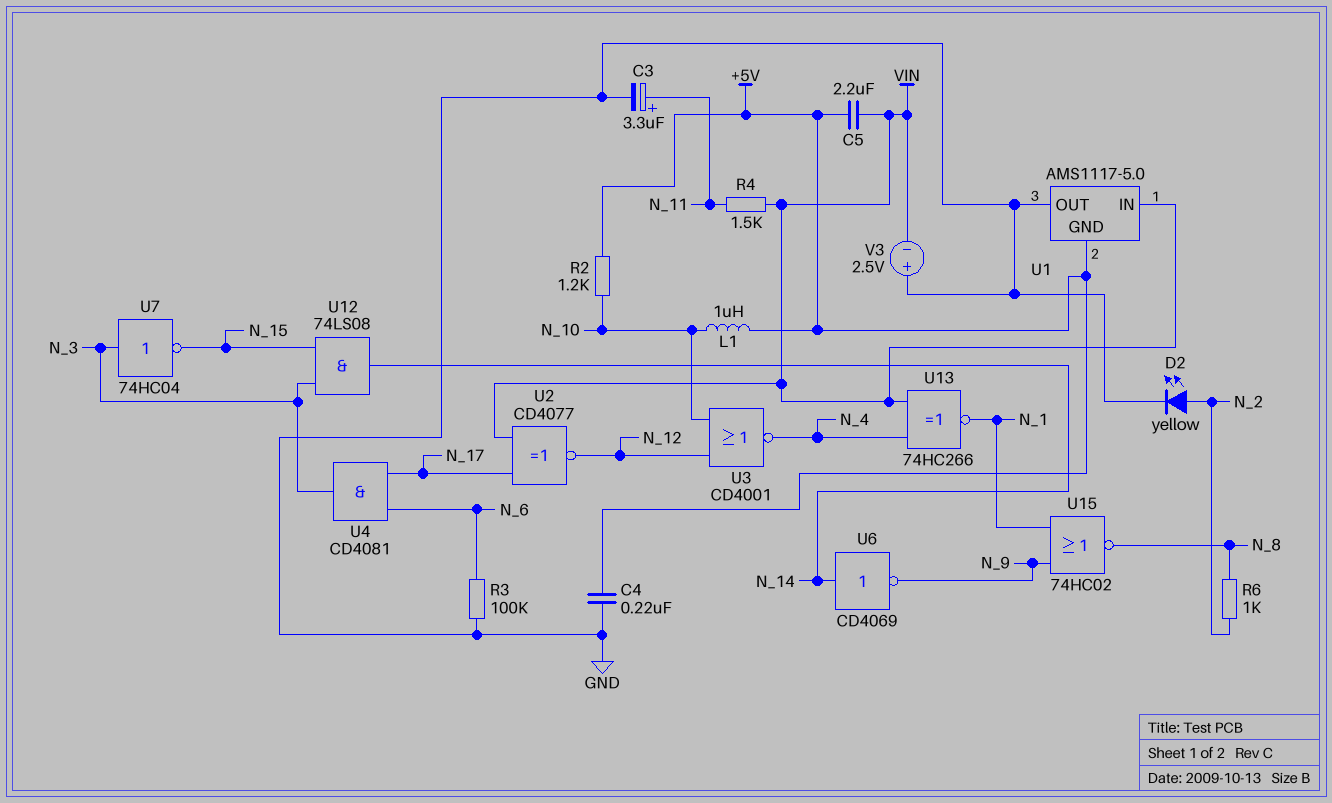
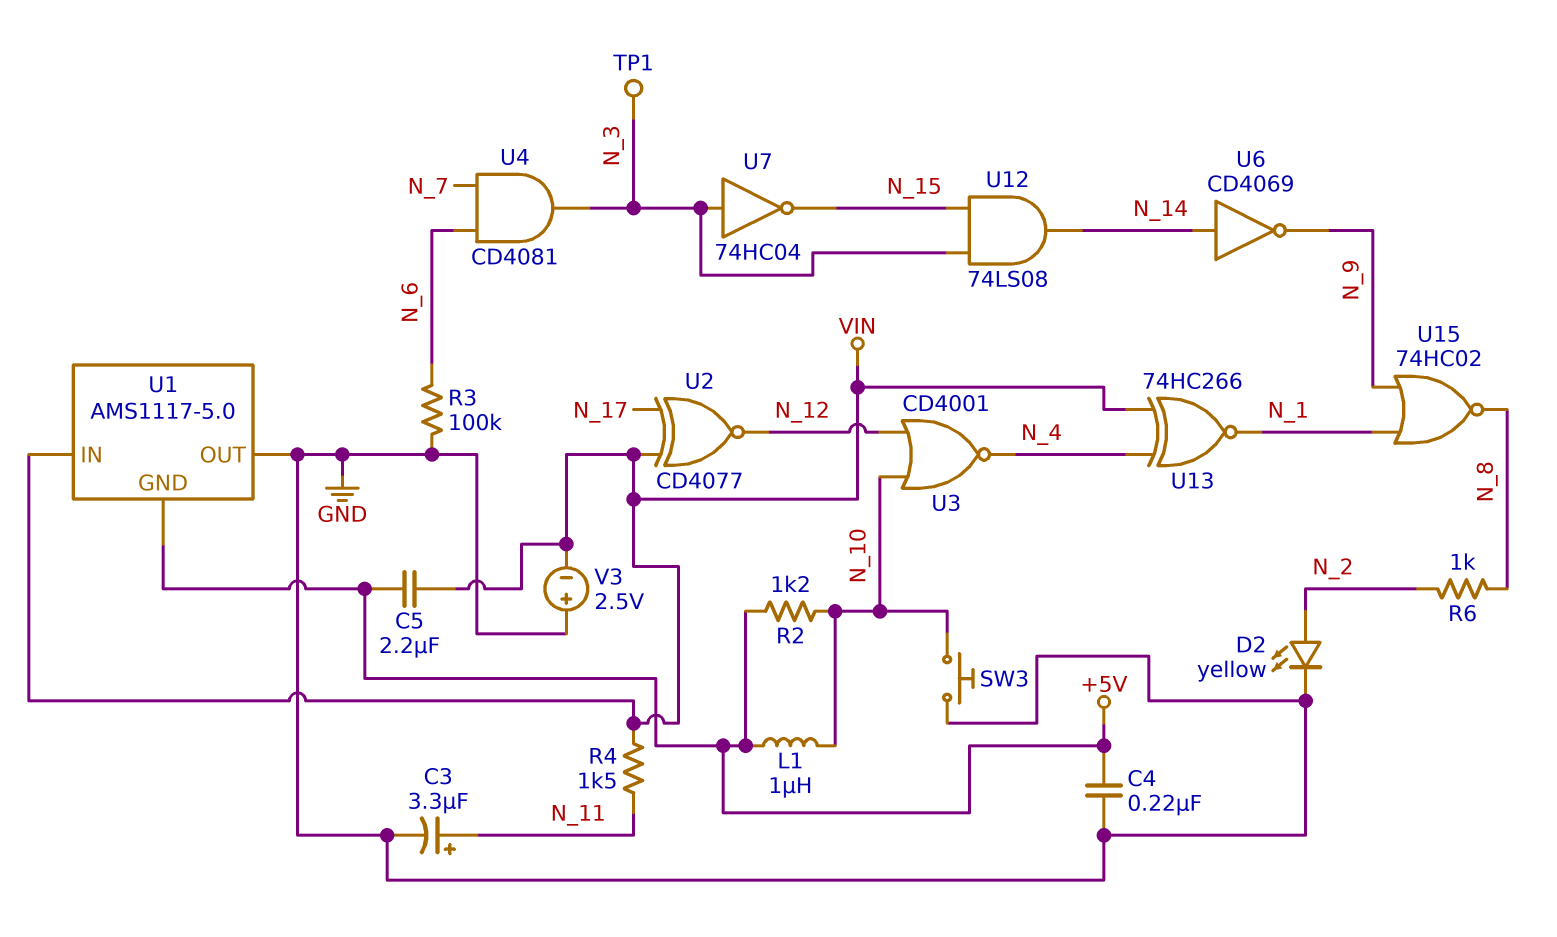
SW3: none -> button (GND, N_10)
TP1: none -> test point (N_3)
U4: AND CD4081 (in N_6, in N_17, out N_3) -> AND CD4081 (in N_6, in N_7, out N_3)

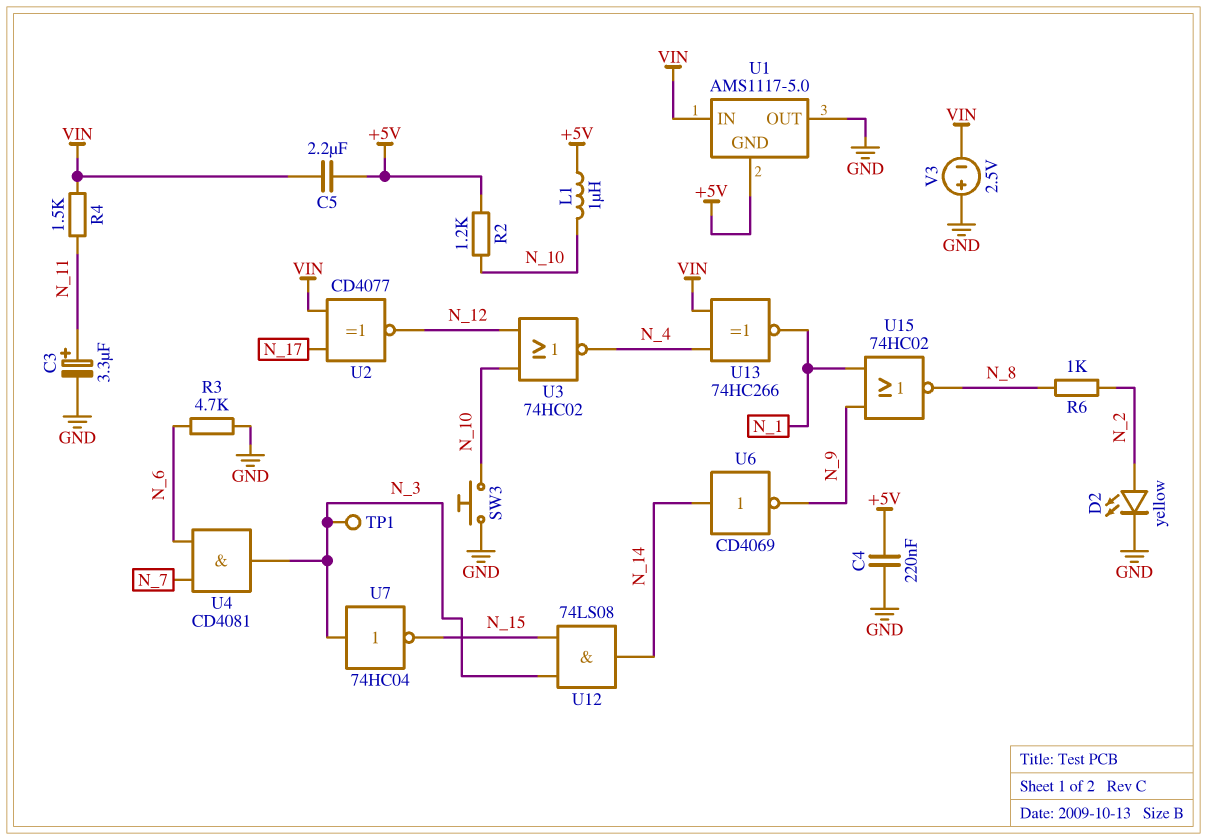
R3: 100k (GND, N_6) -> 4.7k (GND, N_6)
U3: NOR CD4001 (in N_10, in N_12, out N_4) -> NOR 74HC02 (in N_10, in N_12, out N_4)

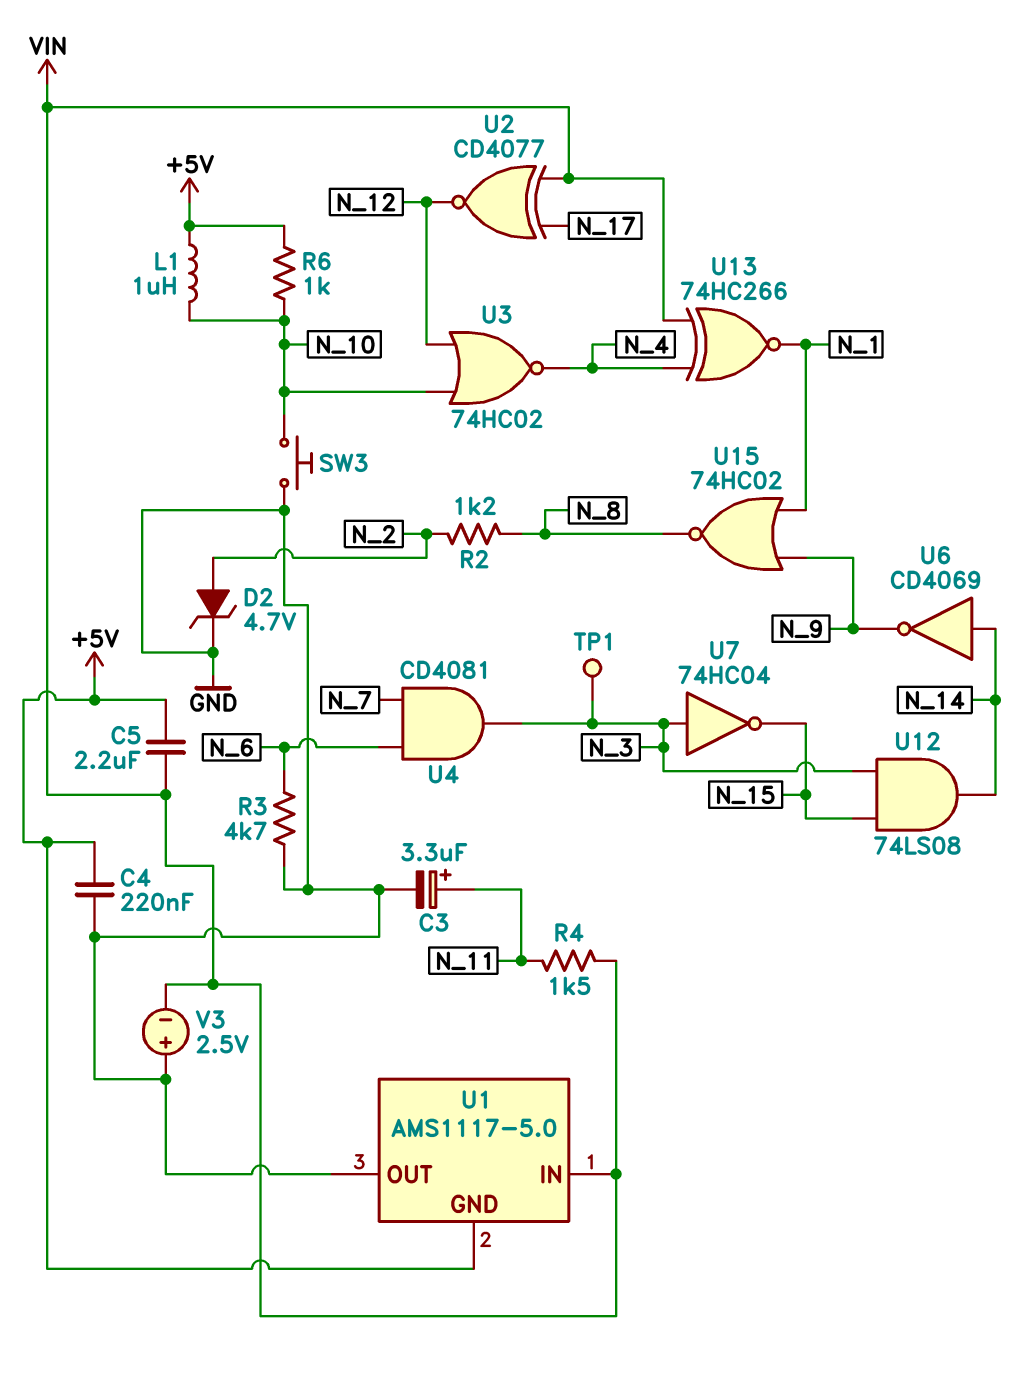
D2: LED yellow (A N_2, K GND) -> zener 4.7V (A N_2, K GND)
R2: 1.2k (+5V, N_10) -> 1.2k (N_2, N_8)
R6: 1k (N_2, N_8) -> 1k (+5V, N_10)

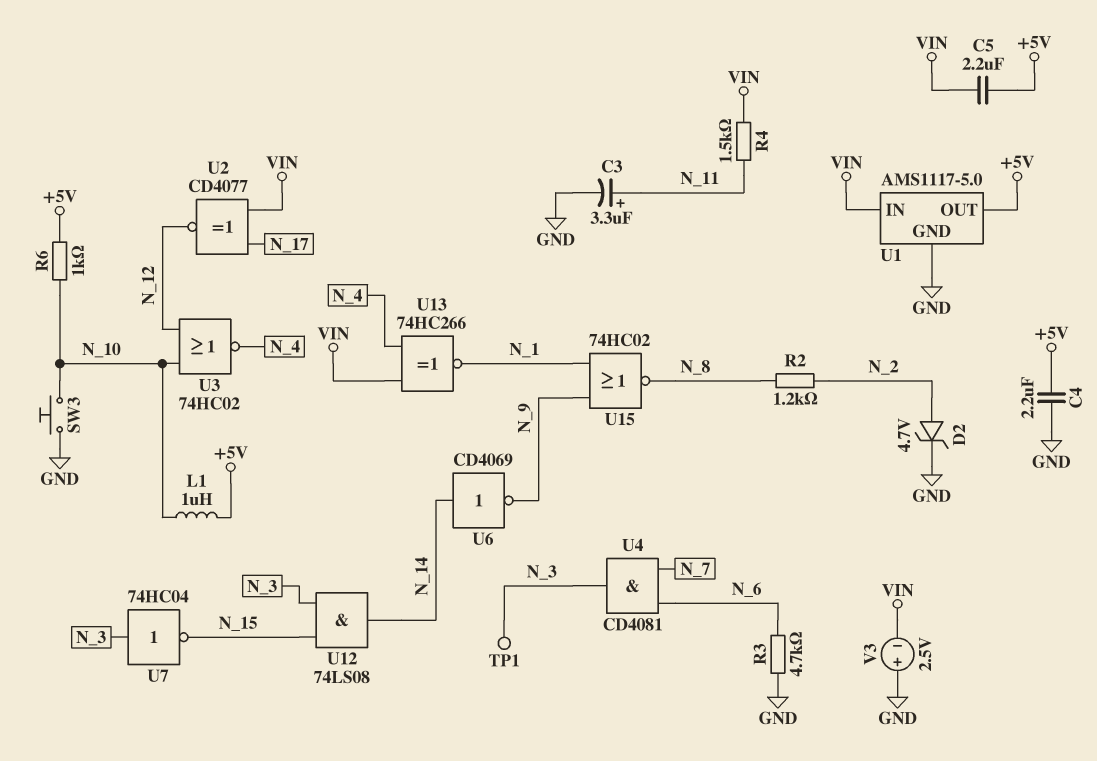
C4: 220nF (+5V, GND) -> 2.2uF (+5V, GND)
U1 pin GND: +5V -> GND
U1 pin OUT: GND -> +5V

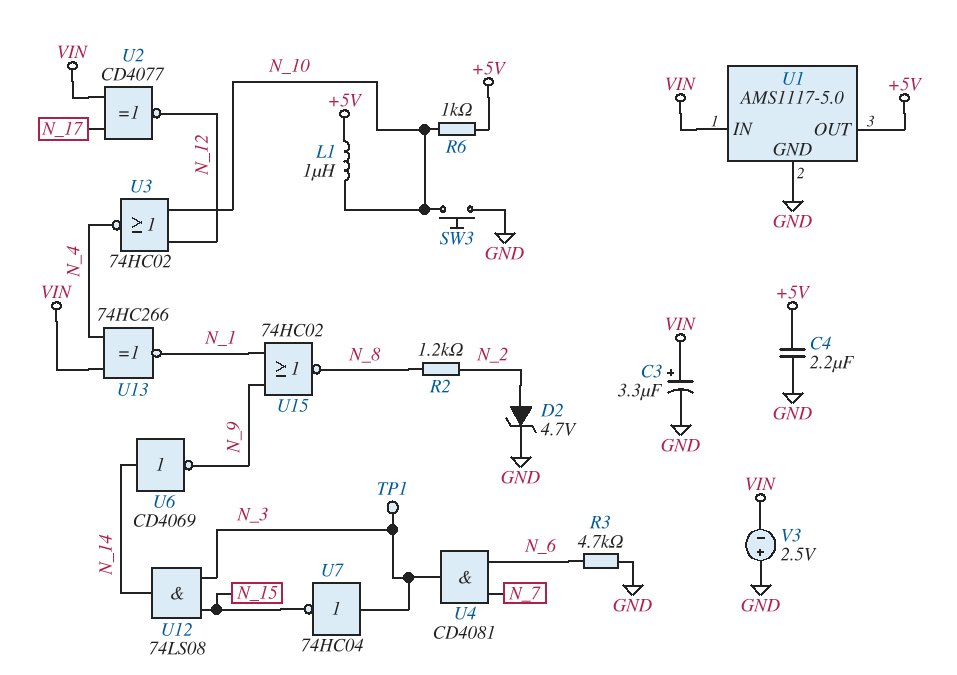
C3: 3.3uF (plus N_11, minus GND) -> 3.3uF (plus VIN, minus GND)
C5: 2.2uF (+5V, VIN) -> none
R4: 1.5k (N_11, VIN) -> none

